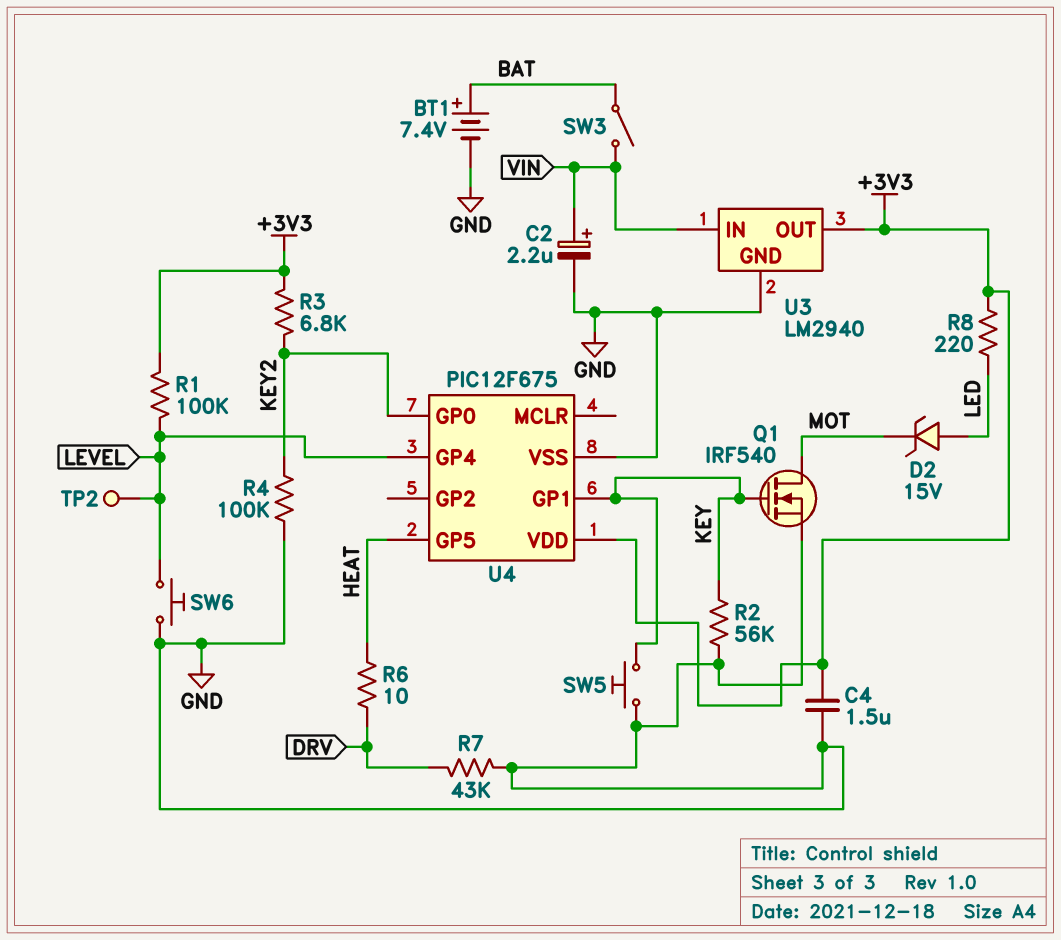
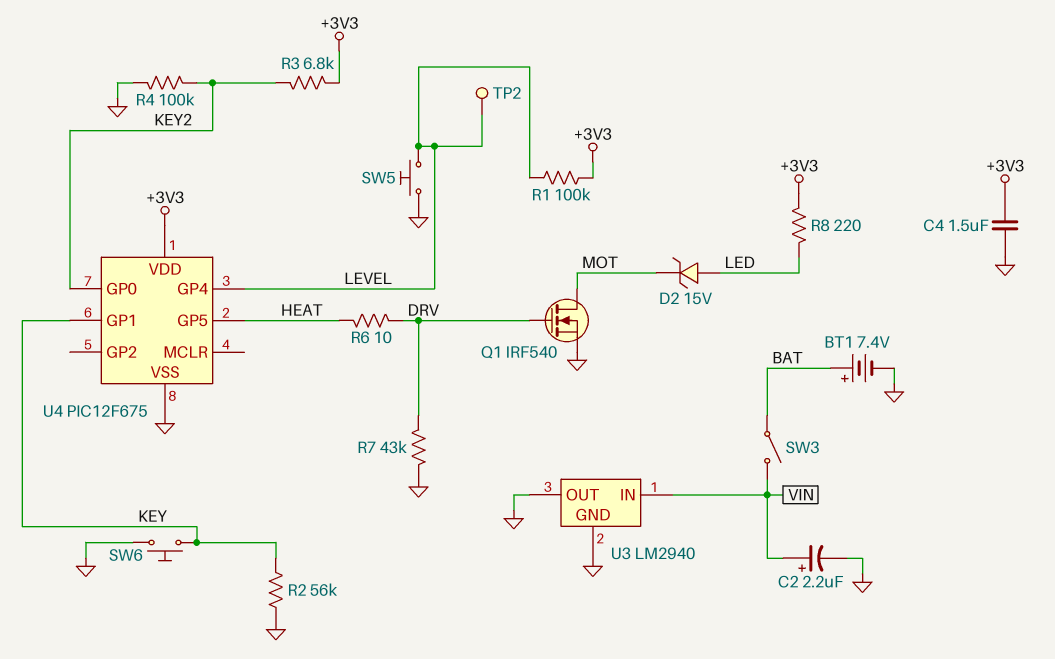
Q1: NMOS IRF540 (G KEY, D MOT, S GND) -> NMOS IRF540 (G DRV, D MOT, S GND)
SW5: button (GND, KEY) -> button (GND, LEVEL)
SW6: button (GND, LEVEL) -> button (GND, KEY)
U3 pin OUT: +3V3 -> GND

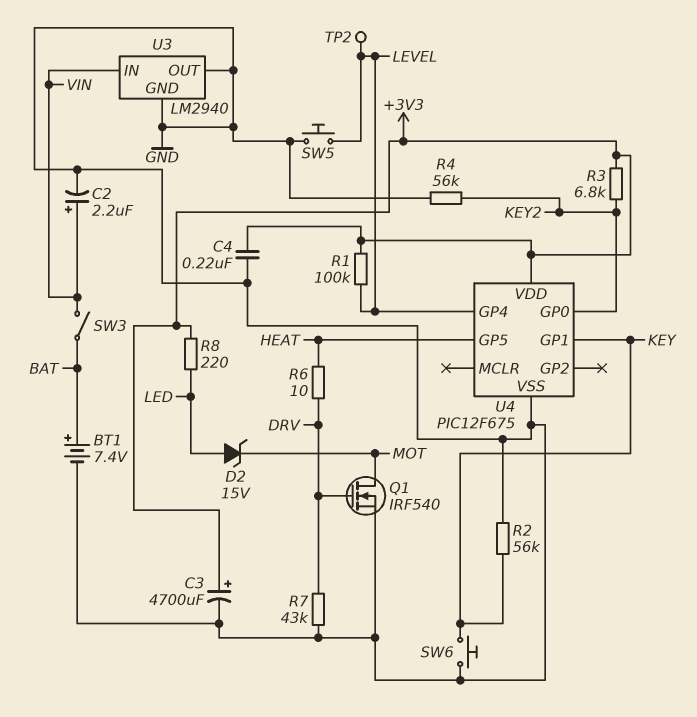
C3: none -> 4700uF (plus +3V3, minus GND)
C4: 1.5uF (+3V3, GND) -> 220nF (+3V3, GND)
R4: 100k (GND, KEY2) -> 56k (GND, KEY2)

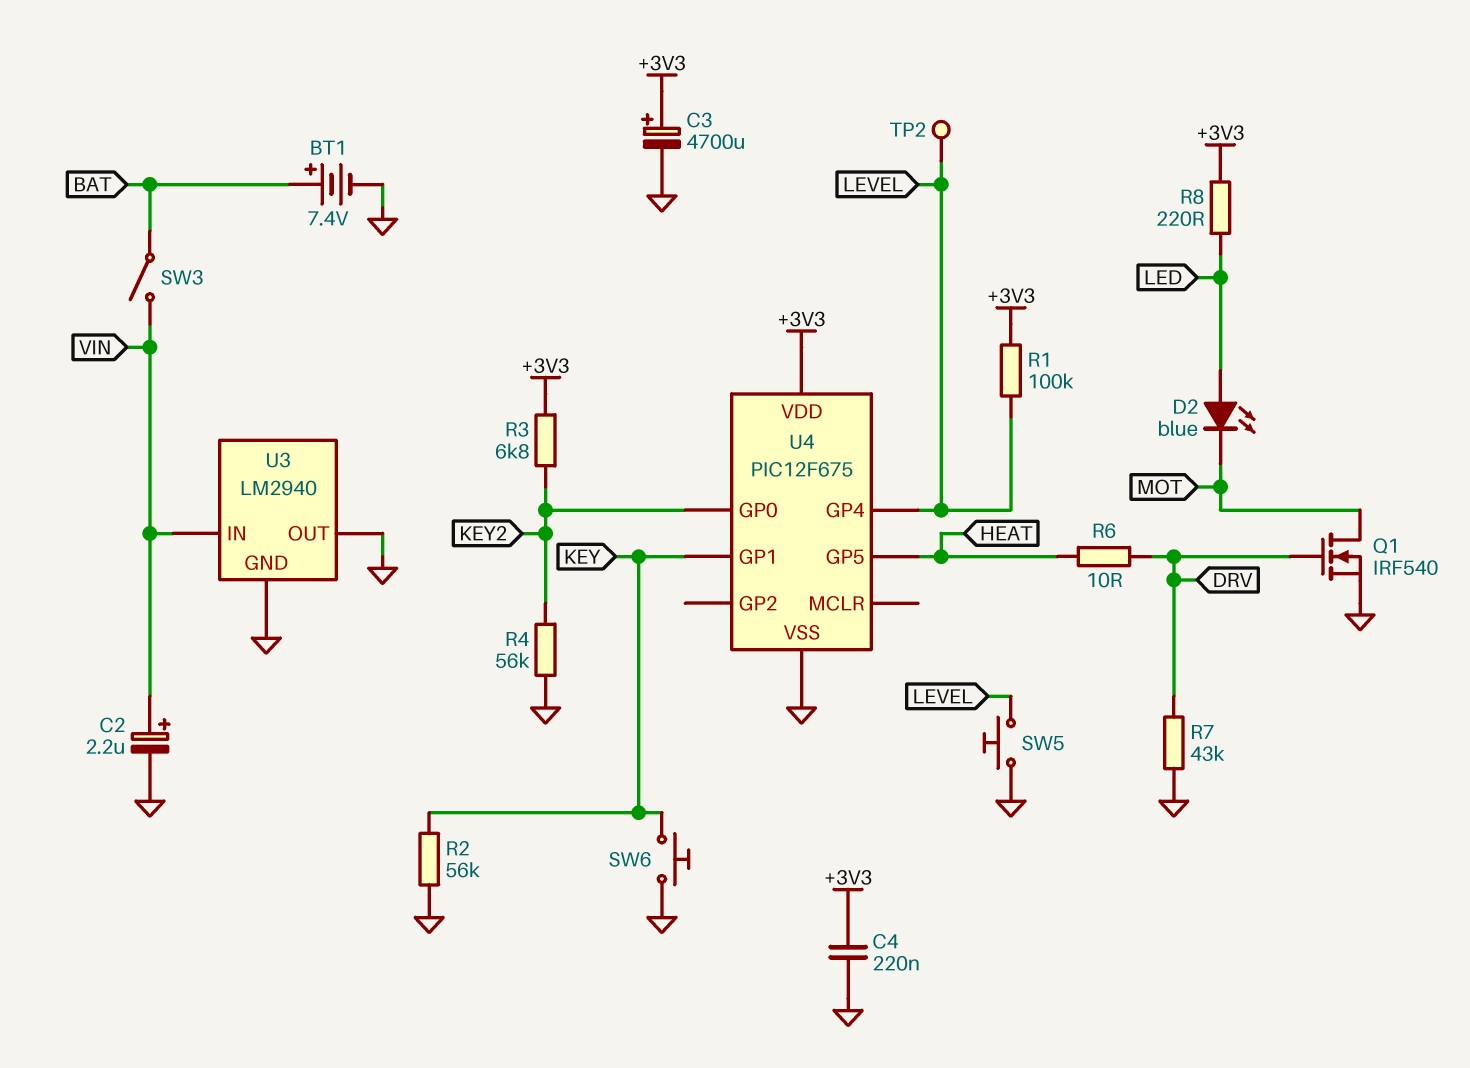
D2: zener 15V (A LED, K MOT) -> LED blue (A LED, K MOT)

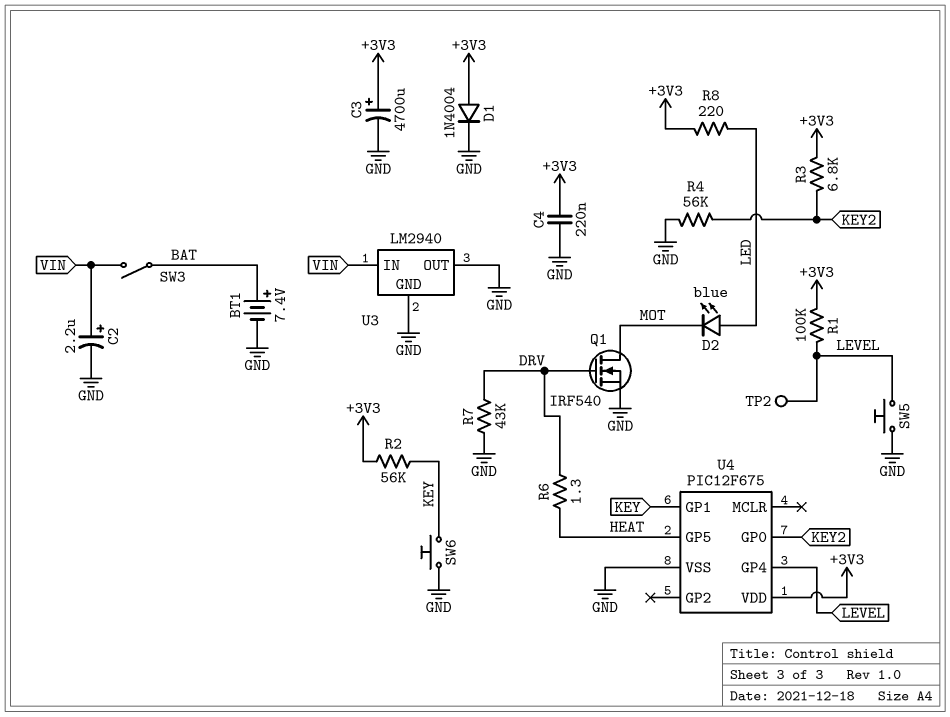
D1: none -> diode 1N4004 (A +3V3, K GND)
R2: 56k (GND, KEY) -> 56k (+3V3, KEY)
R6: 10 (DRV, HEAT) -> 1.3 (DRV, HEAT)

